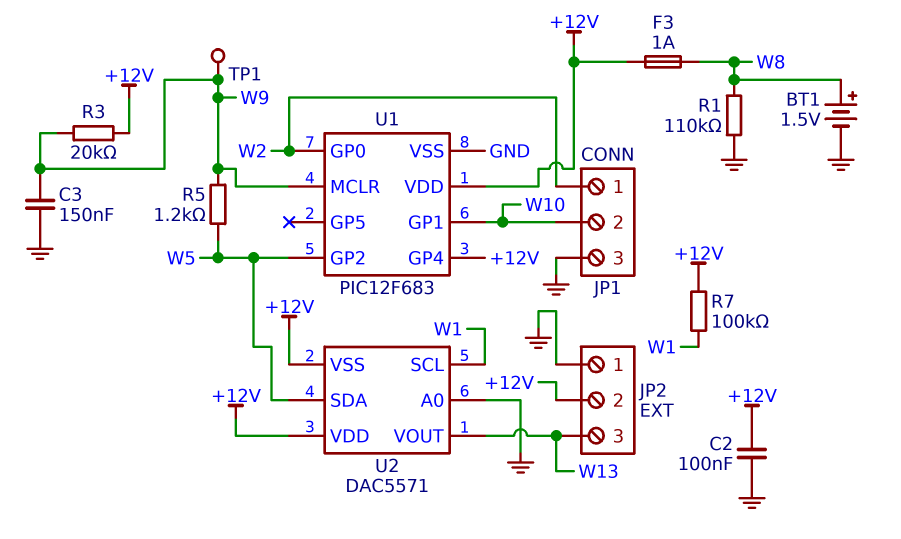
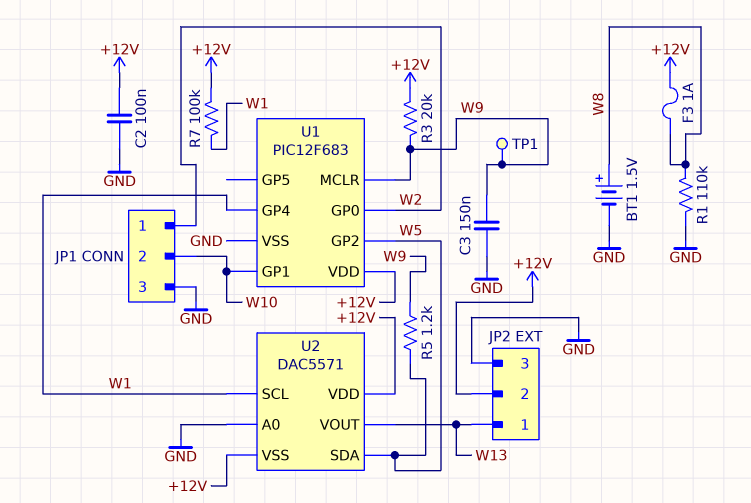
JP2 pin 1: GND -> W13
JP2 pin 3: W13 -> GND
U1 pin GP4: +12V -> W1

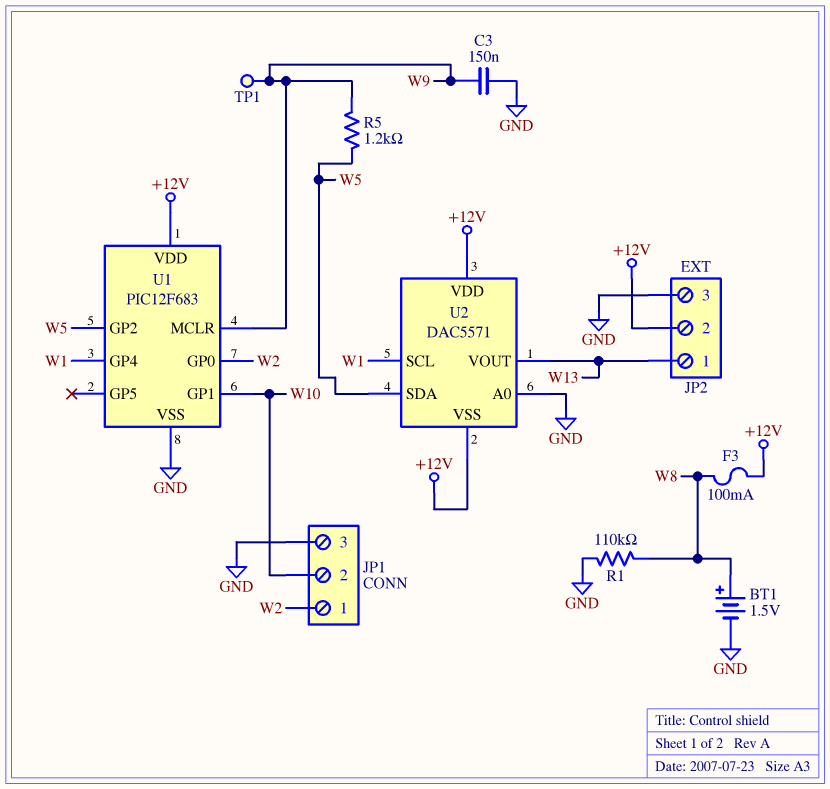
C2: 100nF (+12V, GND) -> none
F3: 1A (+12V, W8) -> 100mA (+12V, W8)
R3: 20k (+12V, W9) -> none
R7: 100k (+12V, W1) -> none

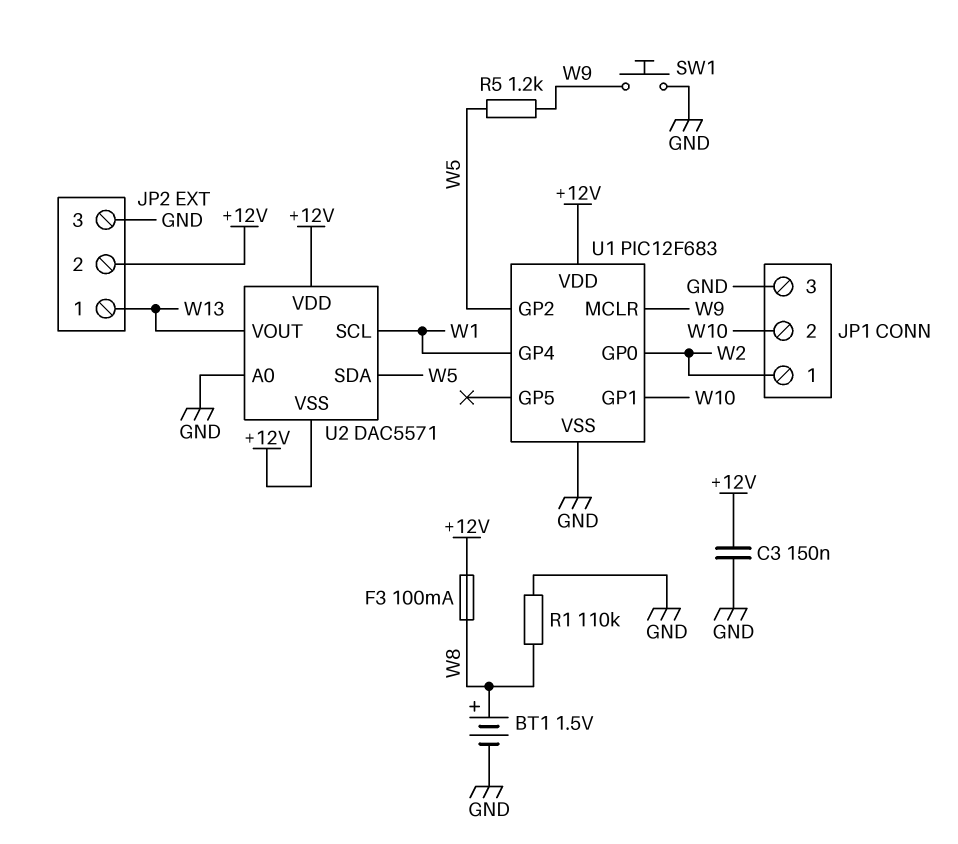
C3: 150nF (GND, W9) -> 150nF (+12V, GND)
SW1: none -> button (GND, W9)
TP1: test point (W9) -> none

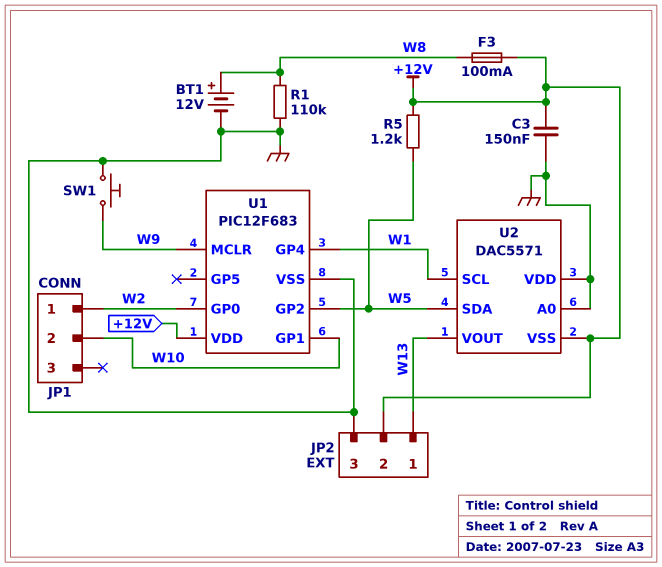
BT1: 1.5V (plus W8, minus GND) -> 12V (plus W8, minus GND)
JP1 pin 3: GND -> none
R5: 1.2k (W5, W9) -> 1.2k (+12V, W5)
U2 pin VDD: +12V -> GND

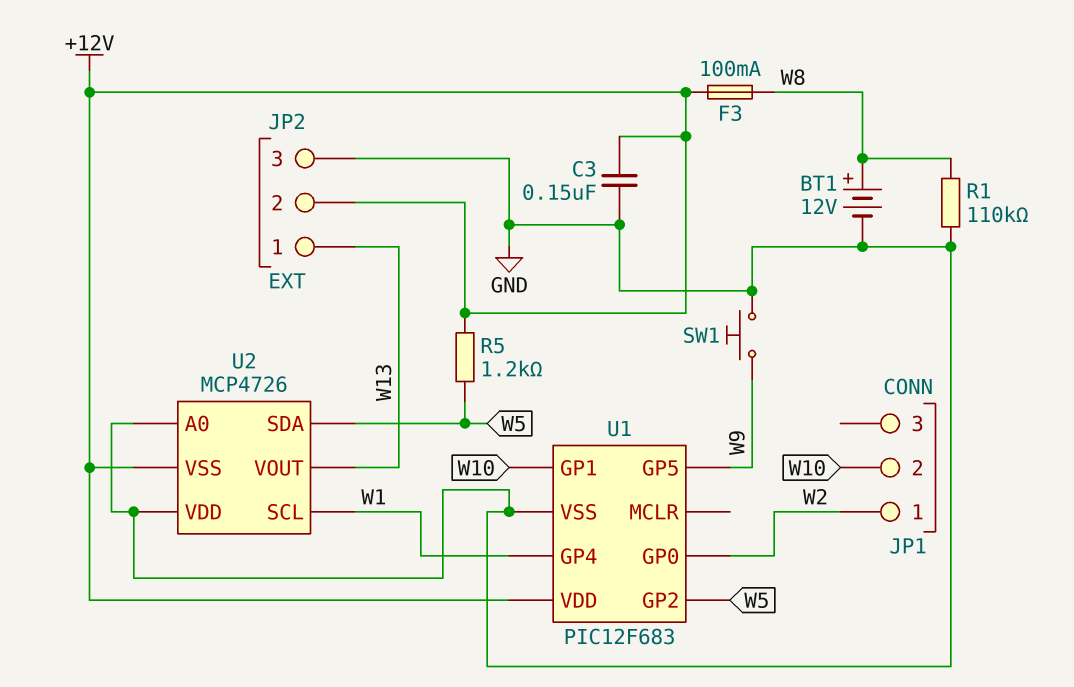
U1 pin GP5: none -> W9
U1 pin MCLR: W9 -> none
U2: DAC5571 -> MCP4726

